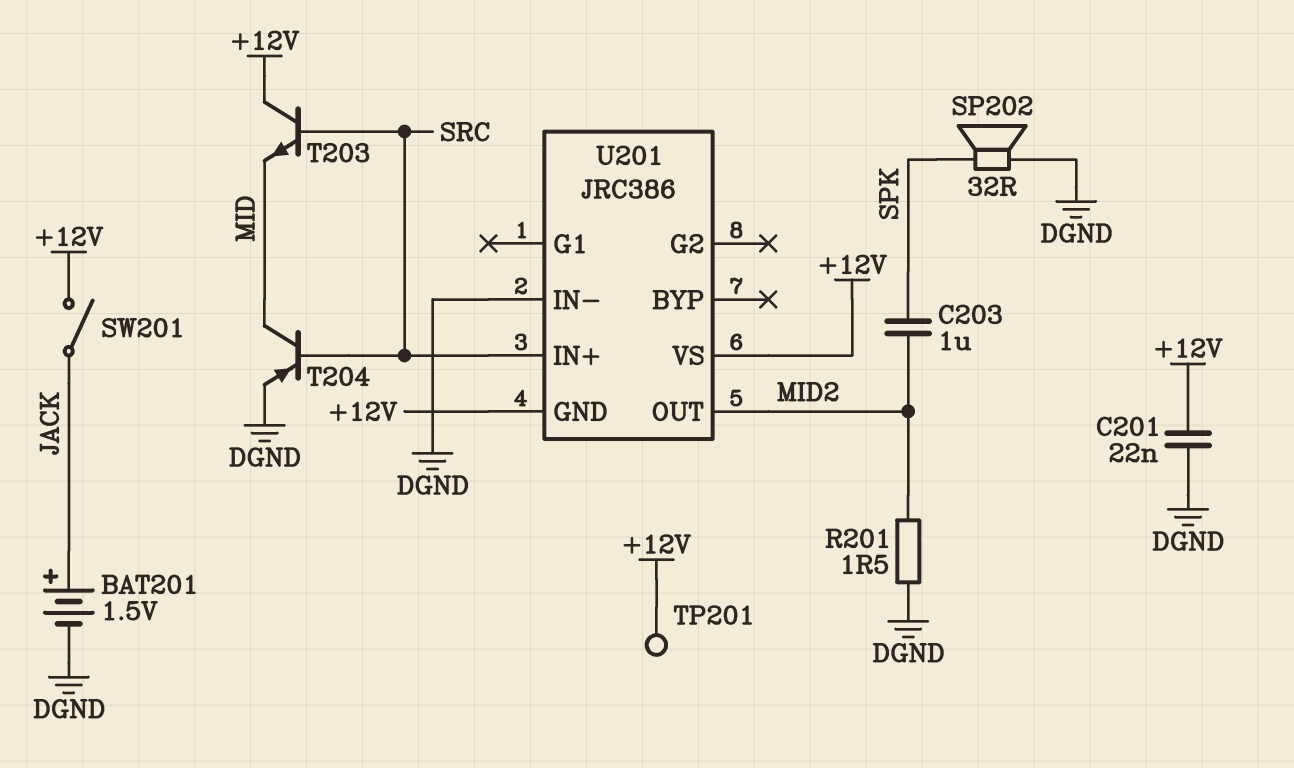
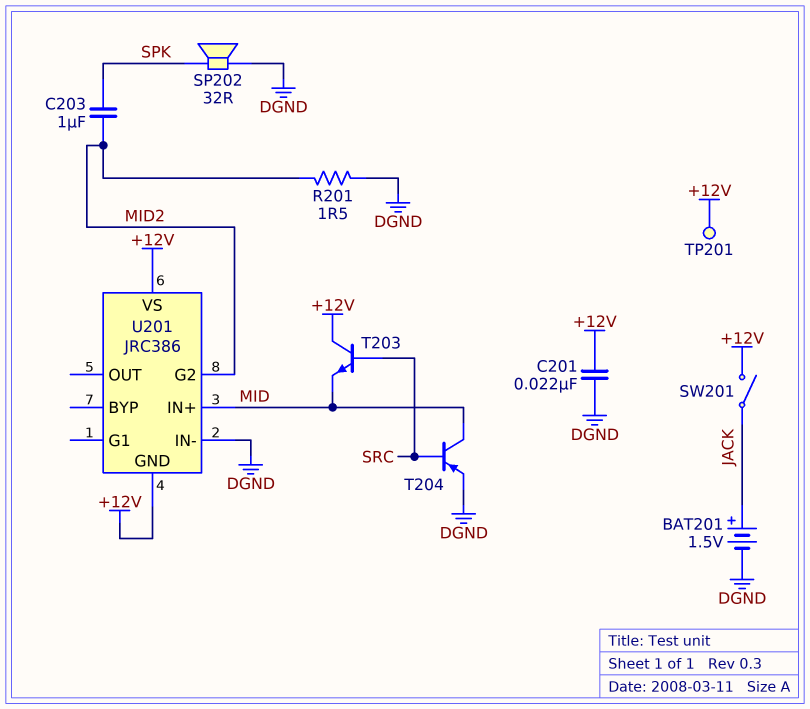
U201 pin G2: none -> MID2
U201 pin IN+: SRC -> MID
U201 pin OUT: MID2 -> none

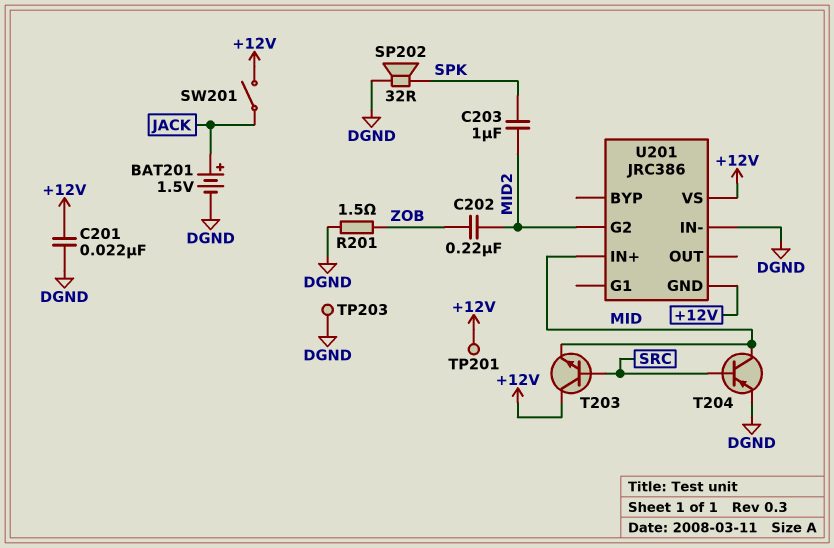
C202: none -> 220nF (MID2, ZOB)
R201: 1.5 (DGND, MID2) -> 1.5 (DGND, ZOB)
TP203: none -> test point (DGND)

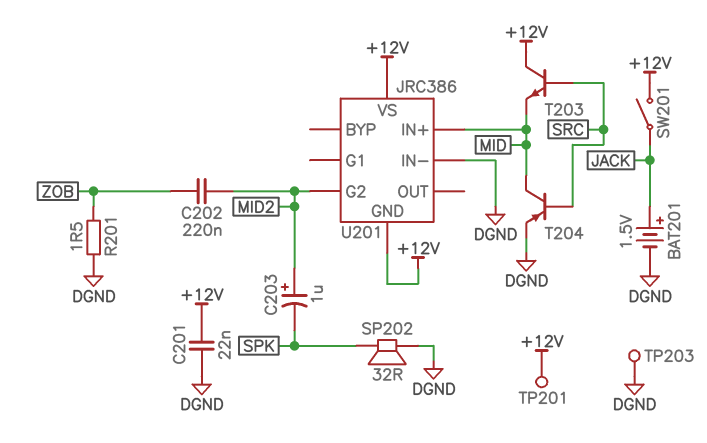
C203: 1uF (MID2, SPK) -> 1uF (plus MID2, minus SPK)

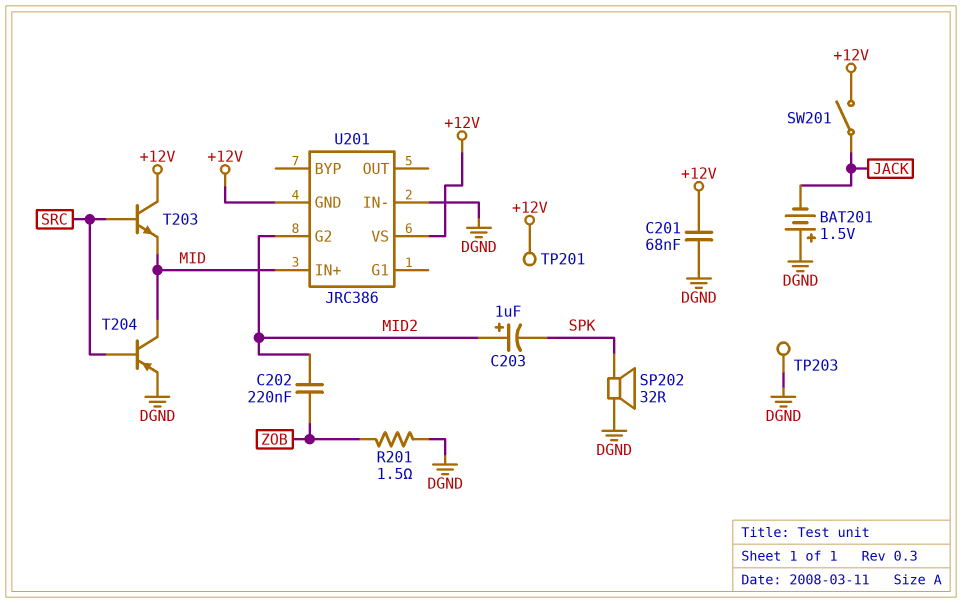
BAT201: 1.5V (plus JACK, minus DGND) -> 1.5V (plus DGND, minus JACK)
C201: 22nF (+12V, DGND) -> 68nF (+12V, DGND)

